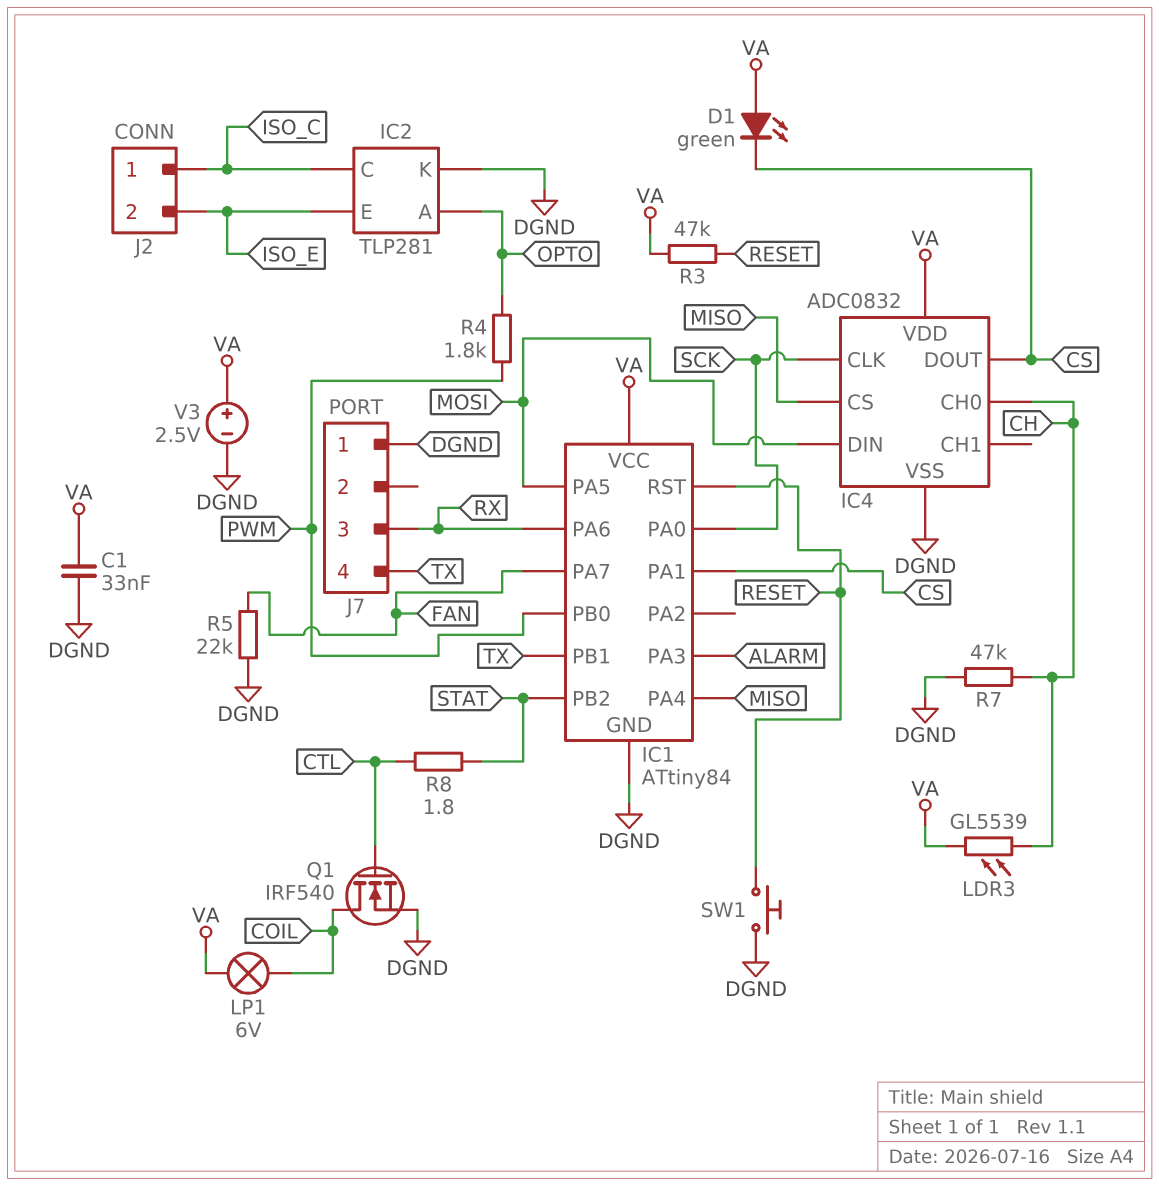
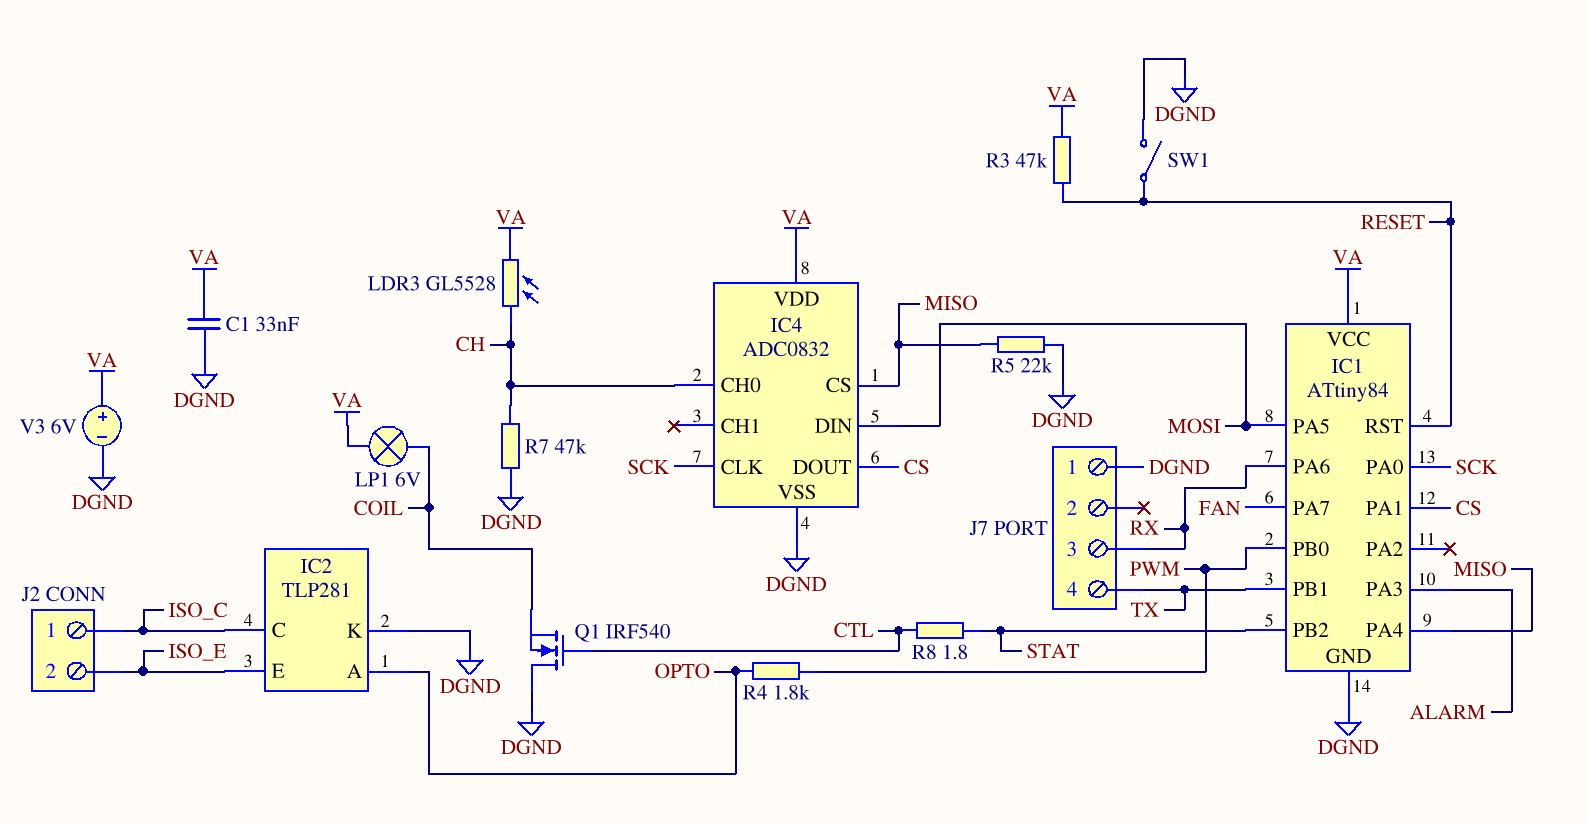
D1: LED green (A VA, K CS) -> none
LDR3: GL5539 (CH, VA) -> GL5528 (CH, VA)
Q1: NMOS IRF540 (G CTL, D COIL, S DGND) -> NMOS IRF540 (G CTL, D DGND, S COIL)
R5: 22k (DGND, FAN) -> 22k (DGND, MISO)
SW1: button (DGND, RESET) -> switch (DGND, RESET)
V3: 2.5V (plus VA, minus DGND) -> 6V (plus VA, minus DGND)

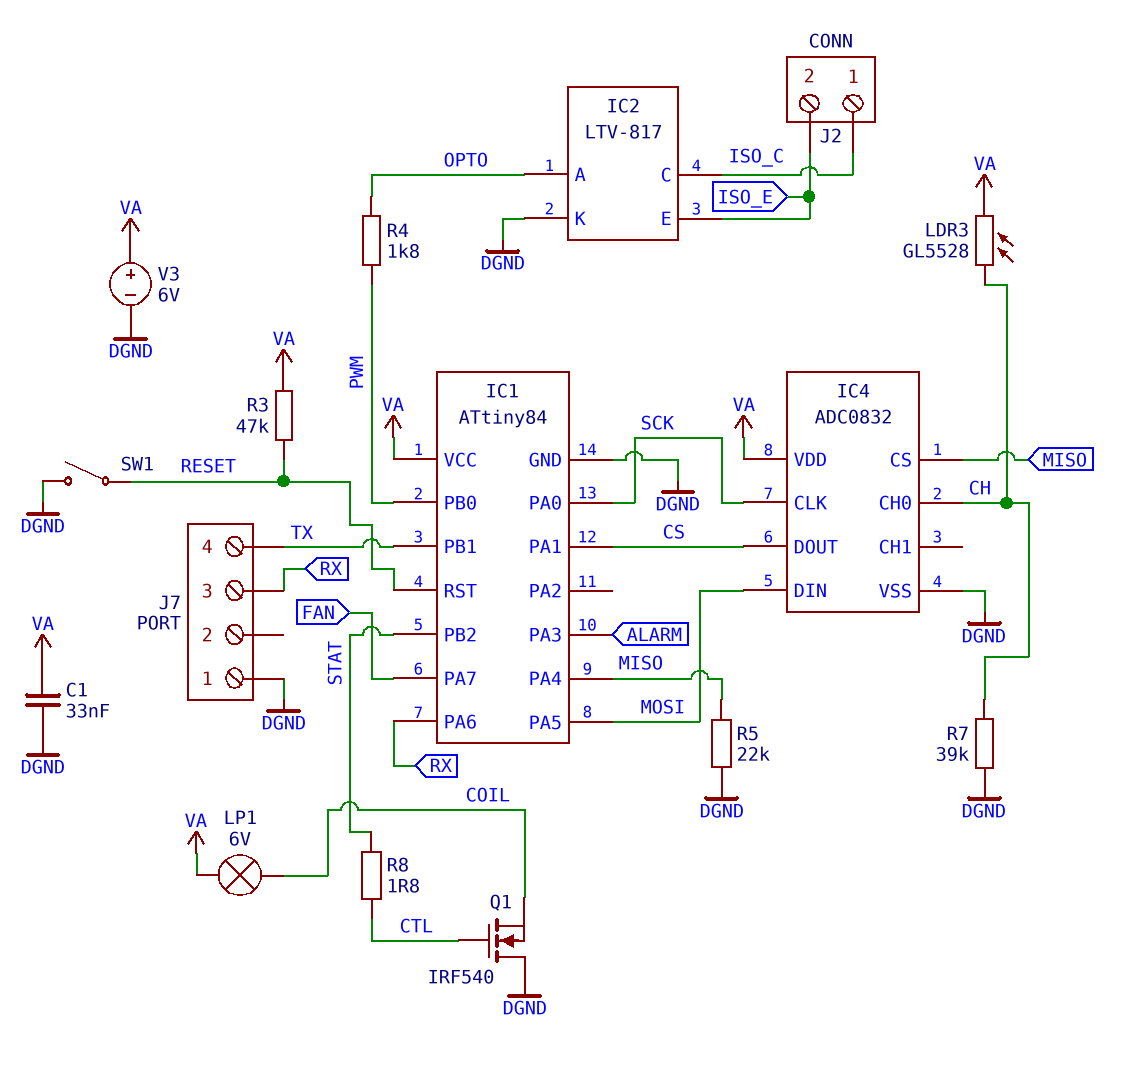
IC2: TLP281 -> LTV-817
R7: 47k (CH, DGND) -> 39k (CH, DGND)

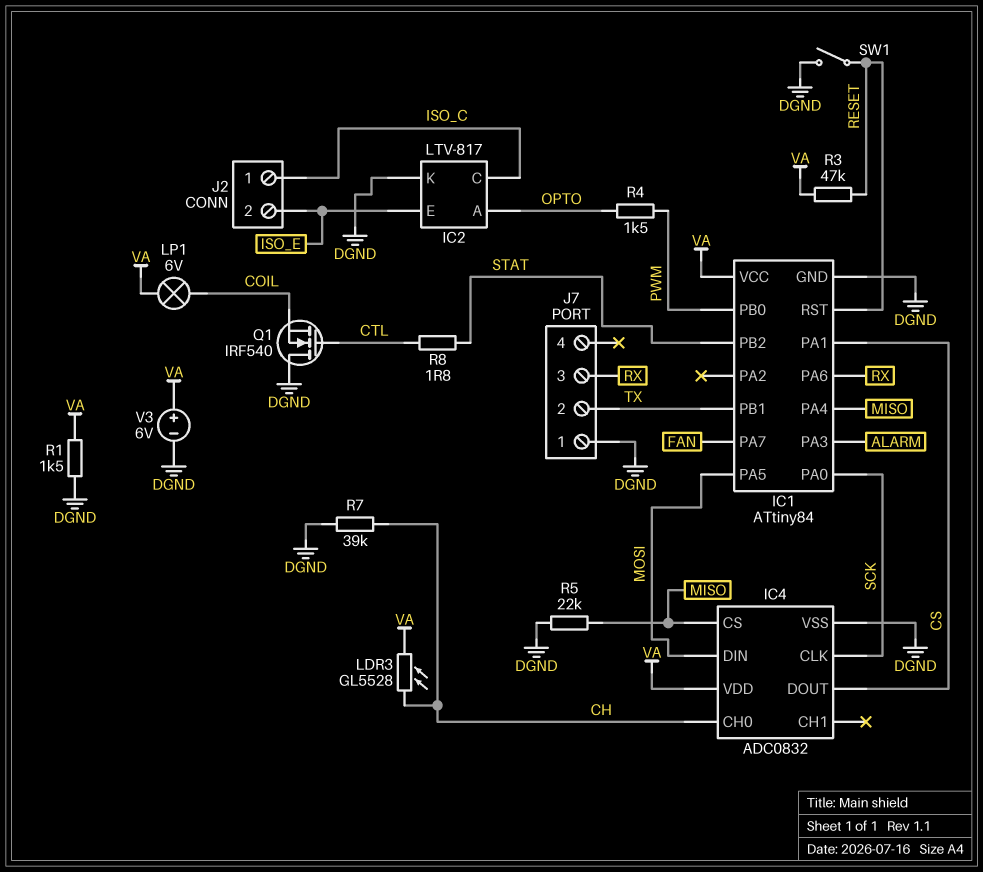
C1: 33nF (DGND, VA) -> none
J7 pin 2: none -> TX
J7 pin 4: TX -> none
R1: none -> 1.5k (DGND, VA)
R4: 1.8k (OPTO, PWM) -> 1.5k (OPTO, PWM)

